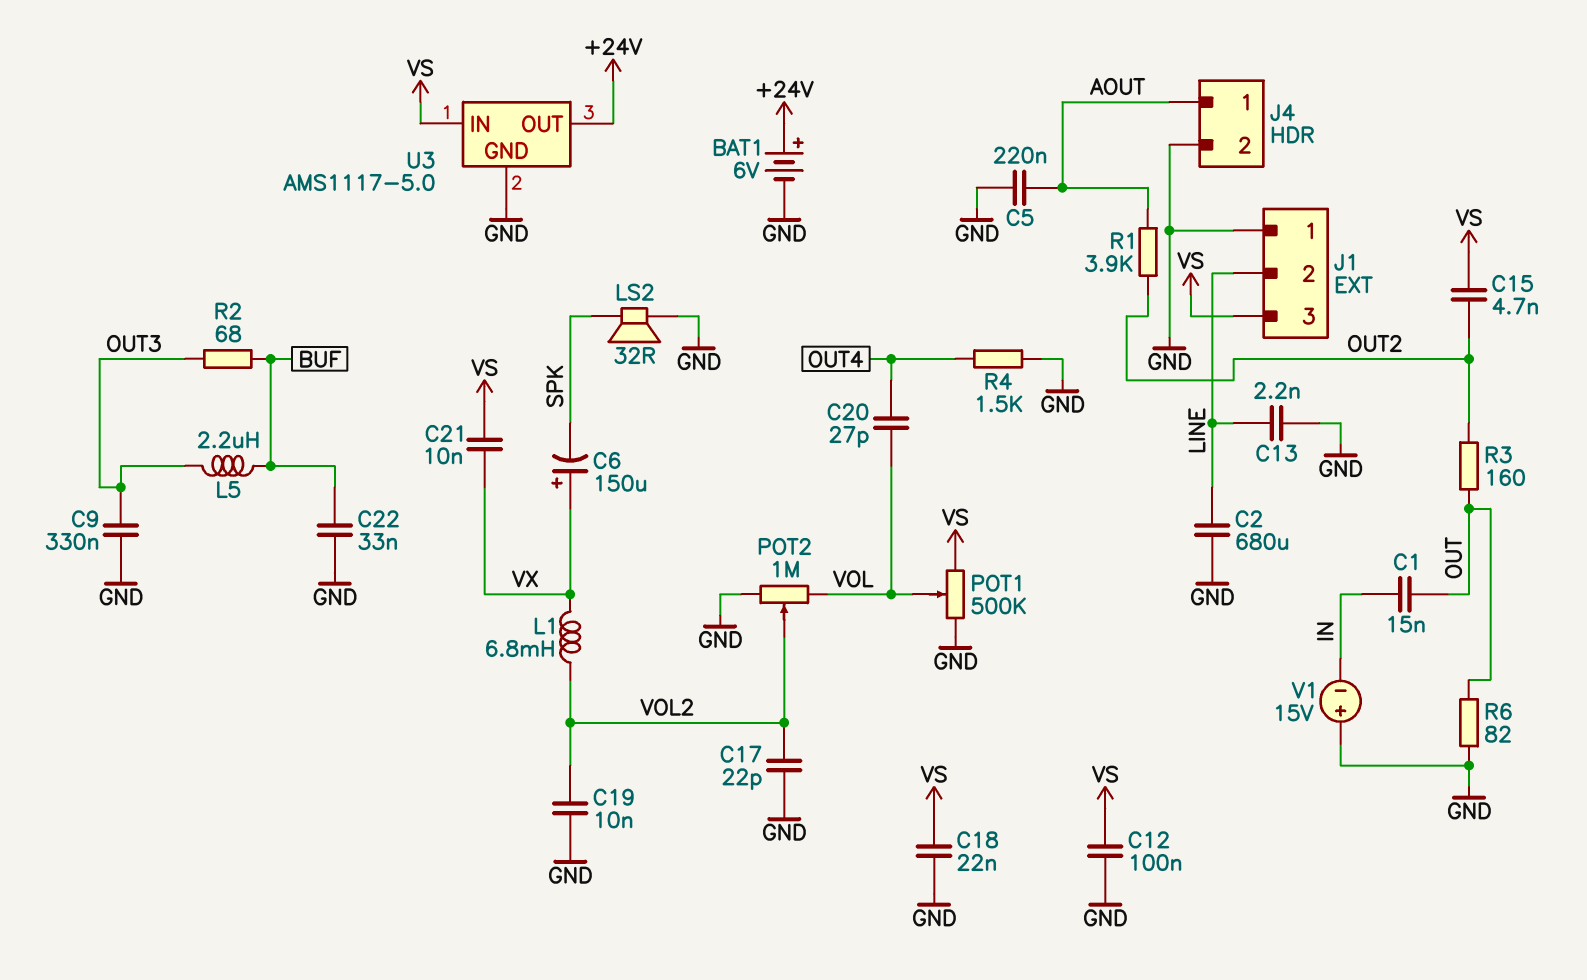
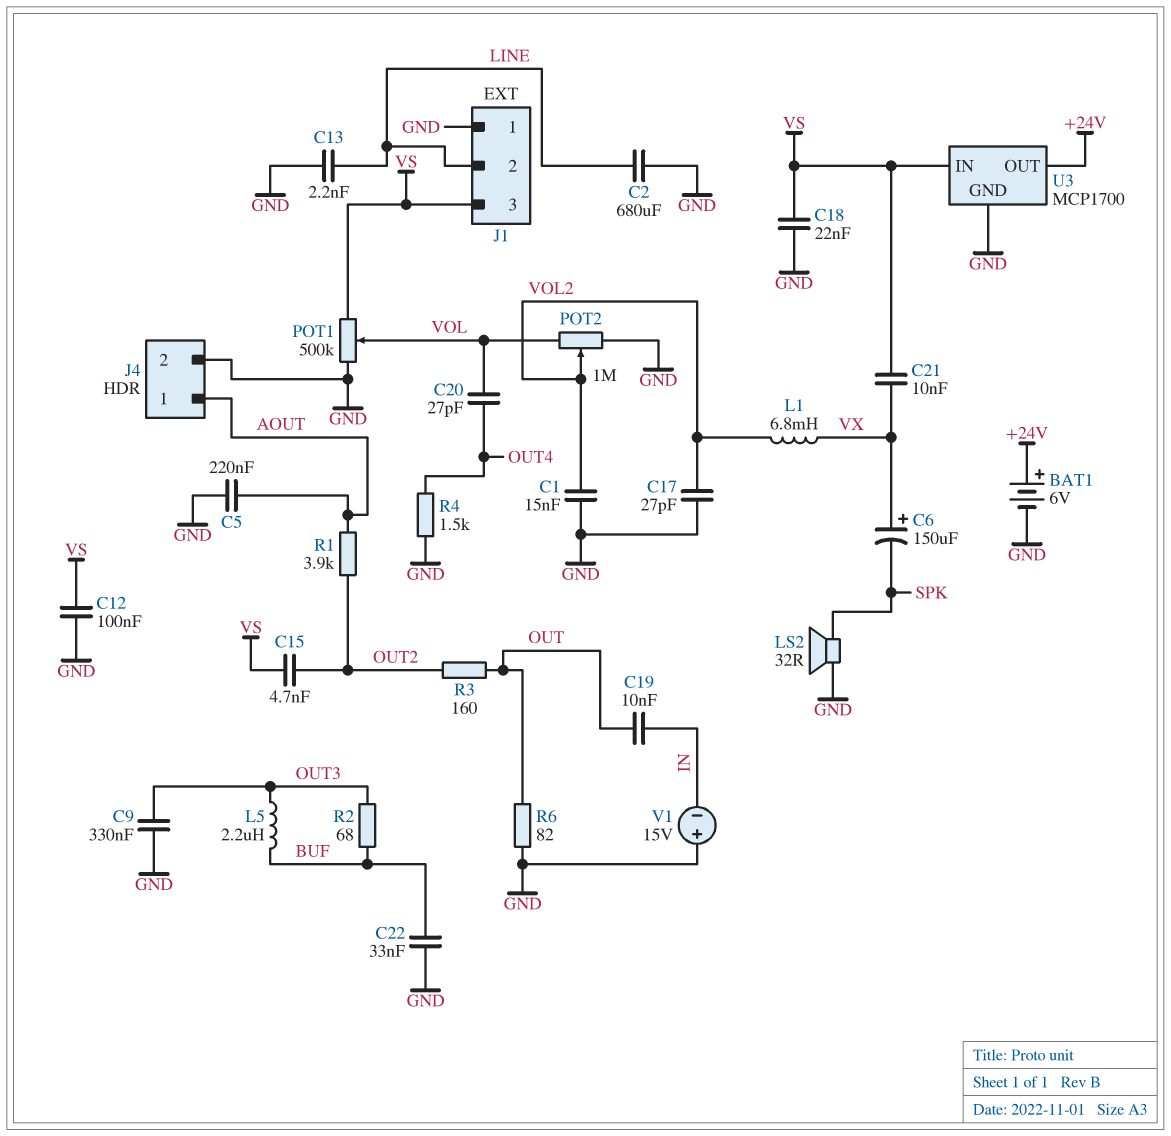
C1: 15nF (IN, OUT) -> 15nF (GND, VOL2)
C17: 22pF (GND, VOL2) -> 27pF (GND, VOL2)
C19: 10nF (GND, VOL2) -> 10nF (IN, OUT)
U3: AMS1117-5.0 -> MCP1700

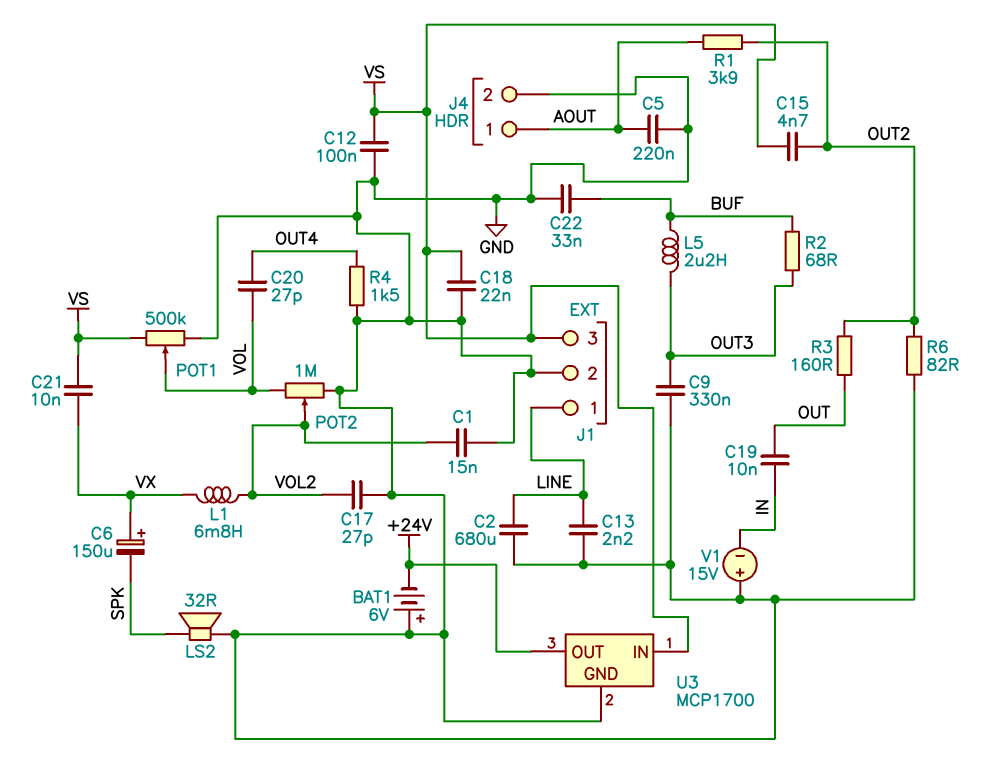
BAT1: 6V (plus +24V, minus GND) -> 6V (plus GND, minus +24V)
J1 pin 1: GND -> LINE
J1 pin 2: LINE -> GND
R6: 82 (GND, OUT) -> 82 (GND, OUT2)

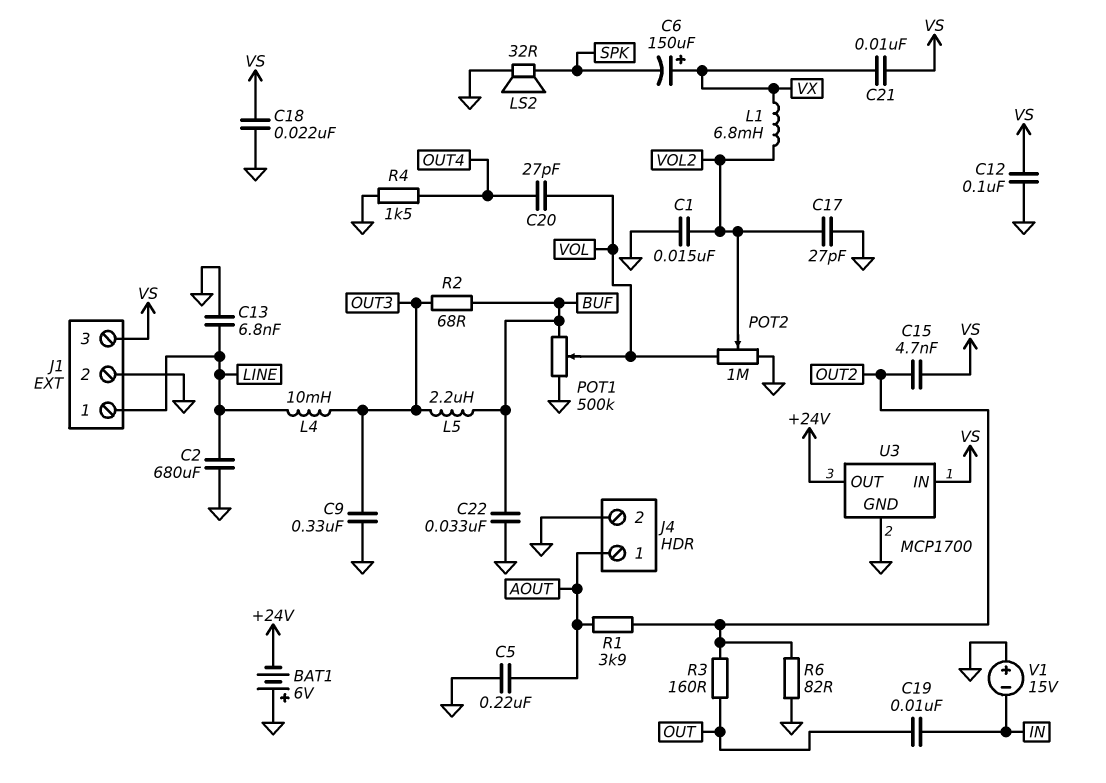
C13: 2.2nF (GND, LINE) -> 6.8nF (GND, LINE)
L4: none -> 10mH (LINE, OUT3)
POT1: 500k (GND, VS, wiper VOL) -> 500k (BUF, GND, wiper VOL)

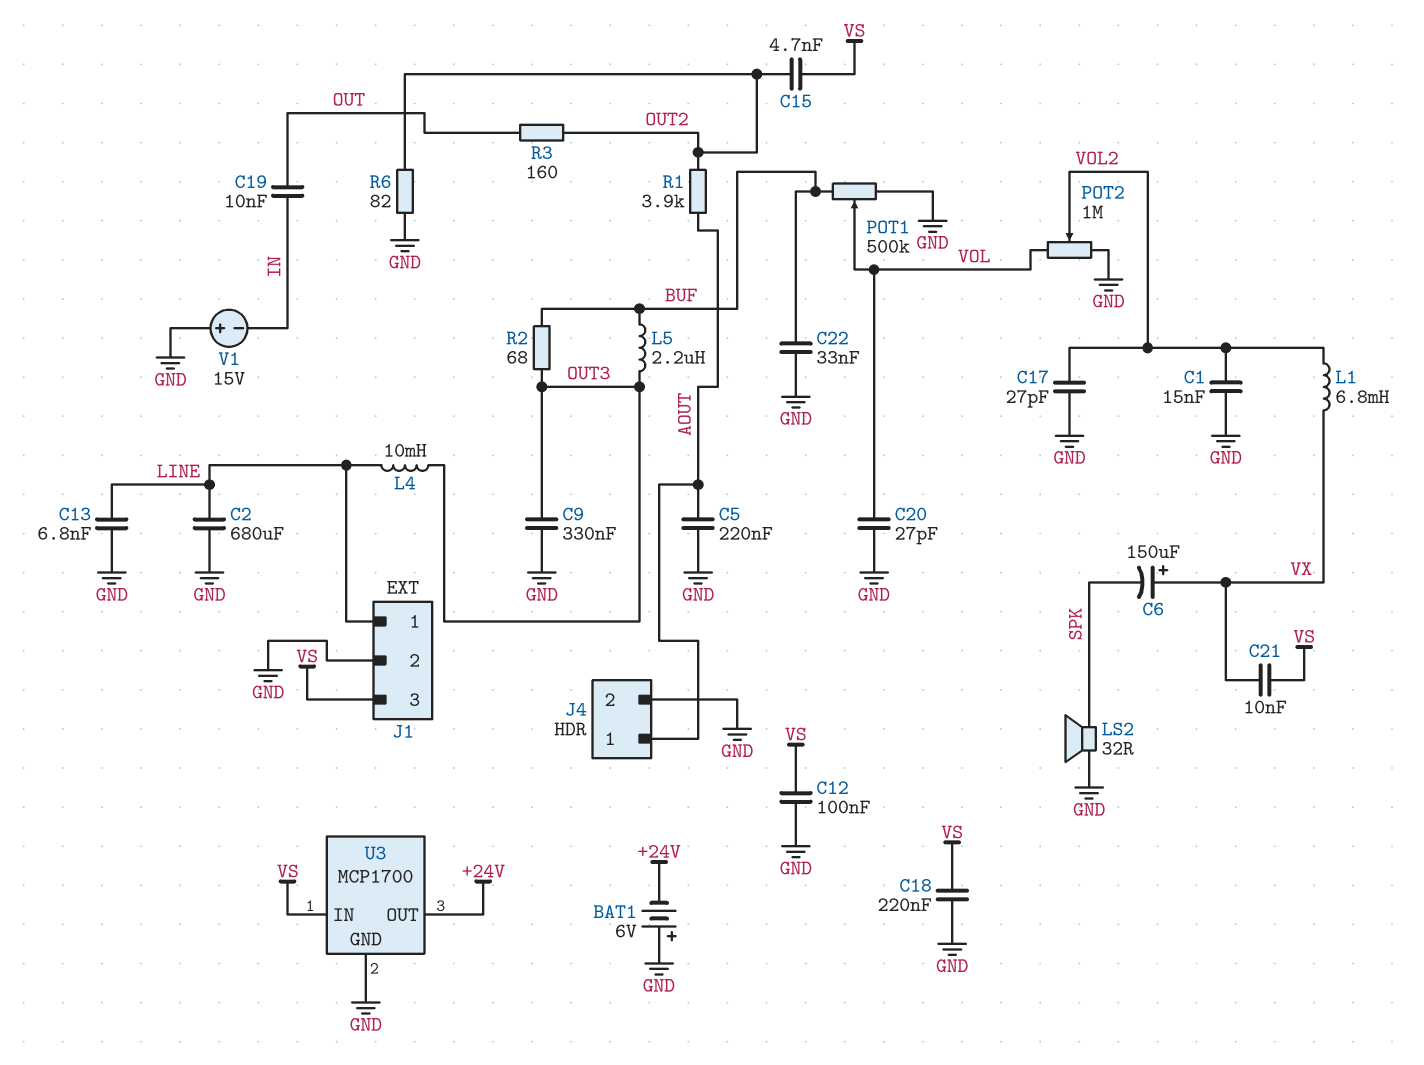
C18: 22nF (GND, VS) -> 220nF (GND, VS)
C20: 27pF (OUT4, VOL) -> 27pF (GND, VOL)
R4: 1.5k (GND, OUT4) -> none

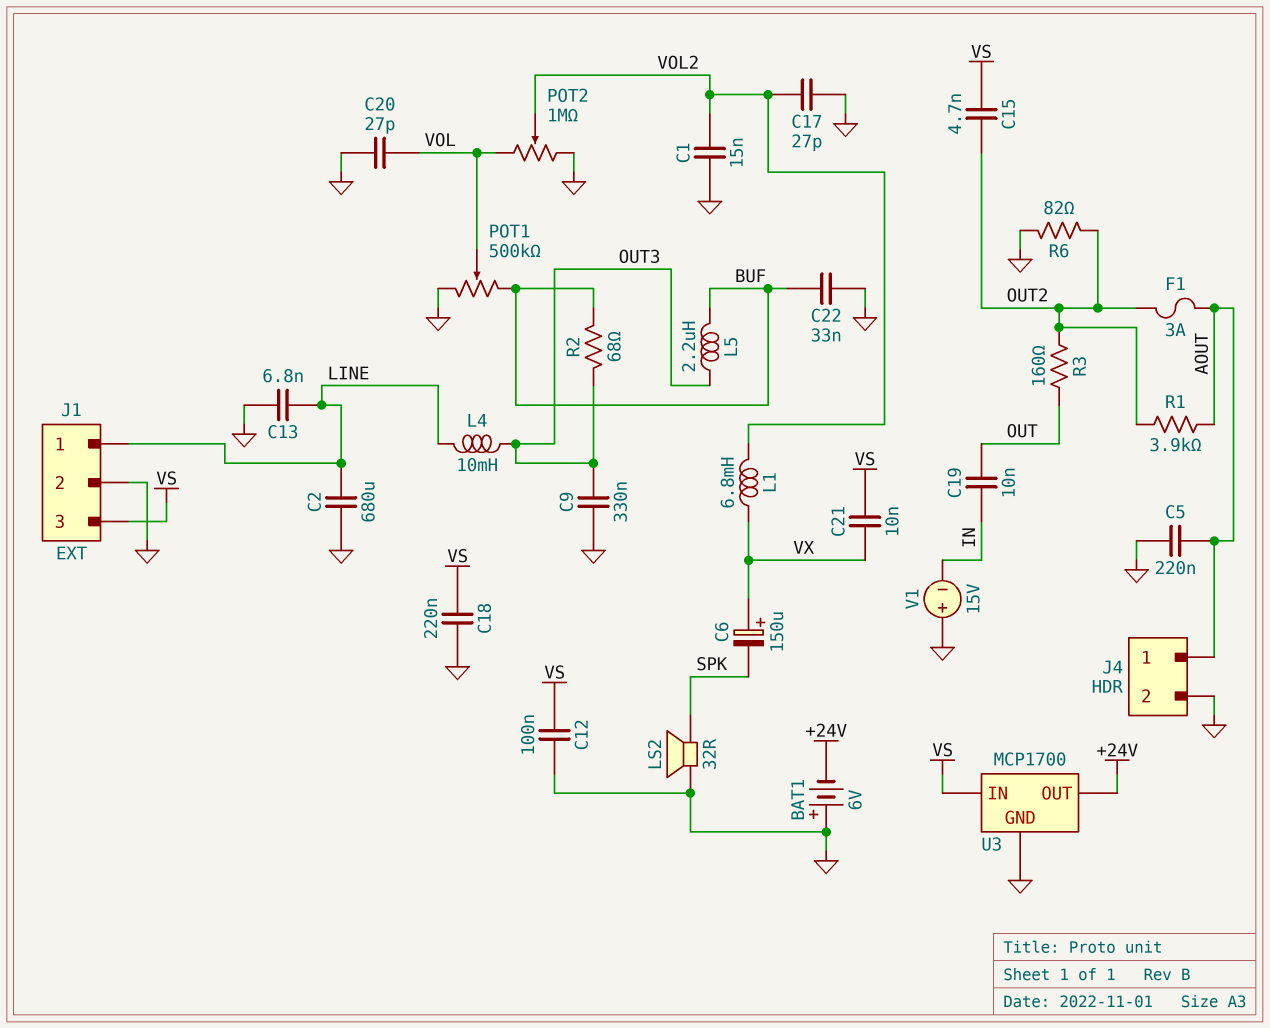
F1: none -> 3A (AOUT, OUT2)

